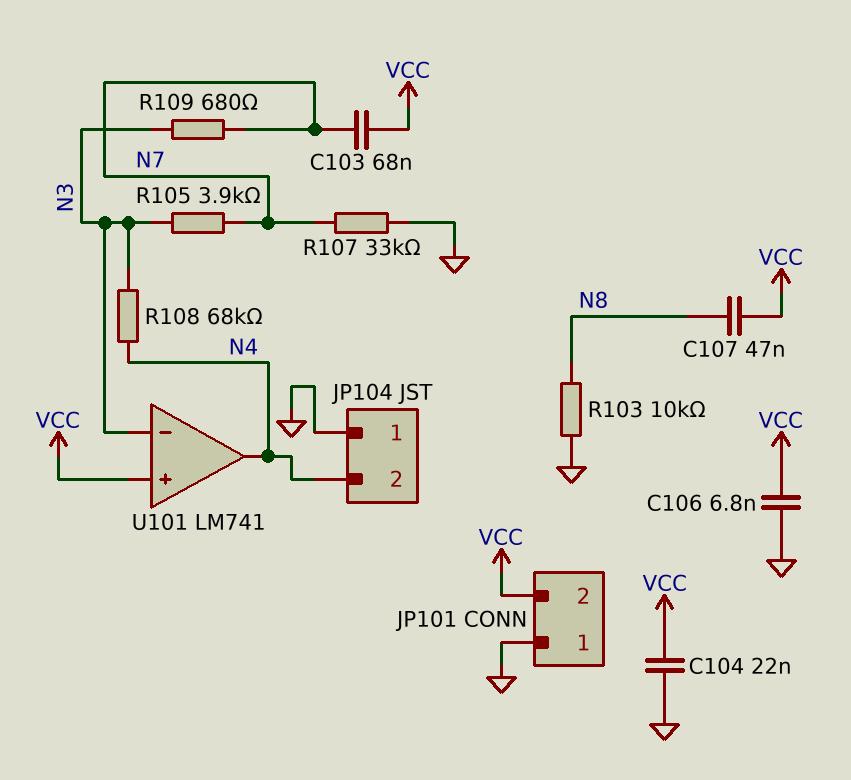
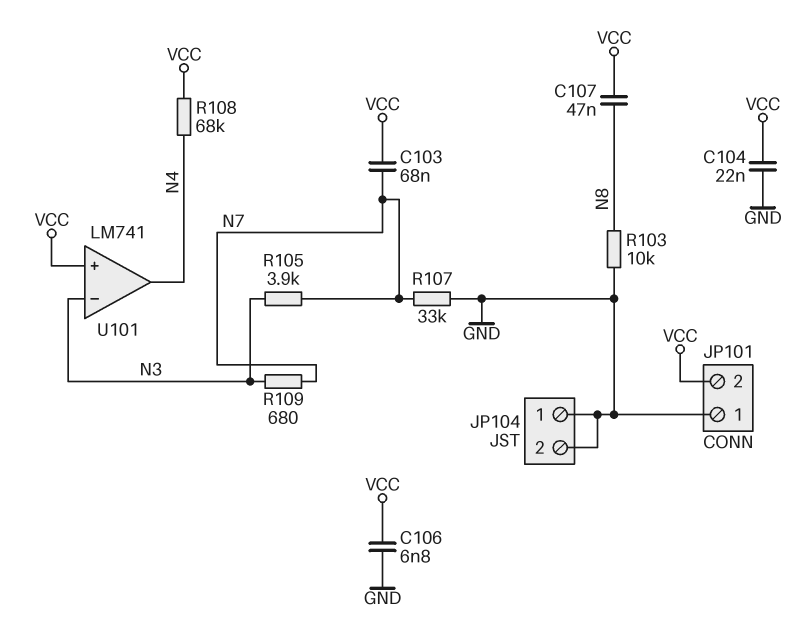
JP104 pin 2: N4 -> GND
R108: 68k (N3, N4) -> 68k (N4, VCC)

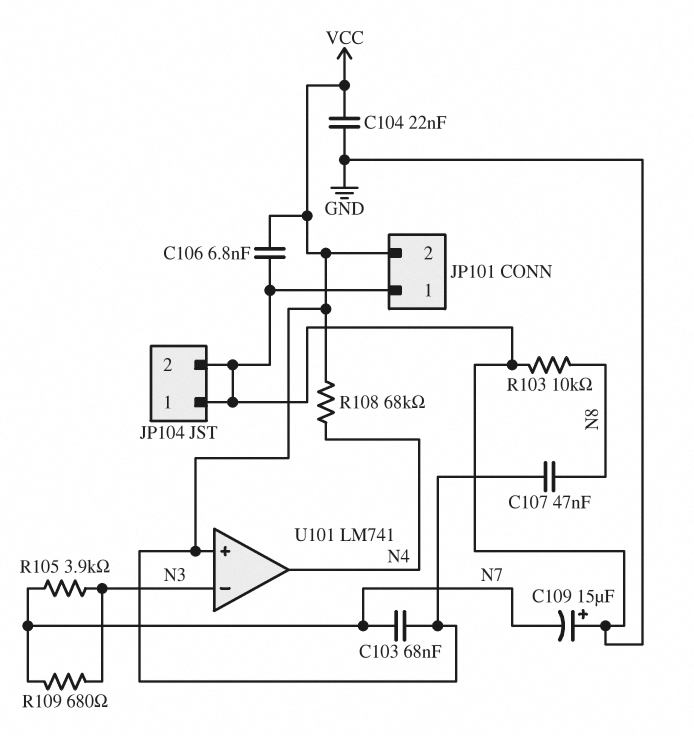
C109: none -> 15uF (plus GND, minus N7)
R107: 33k (GND, N7) -> none

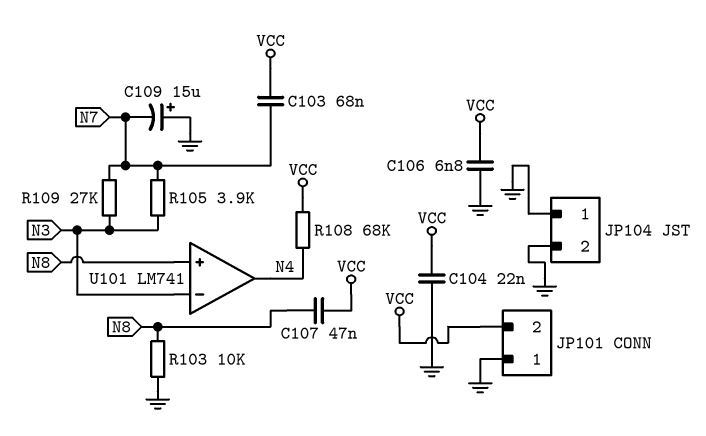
R109: 680 (N3, N7) -> 27k (N3, N7)
U101 pin in+: VCC -> N8

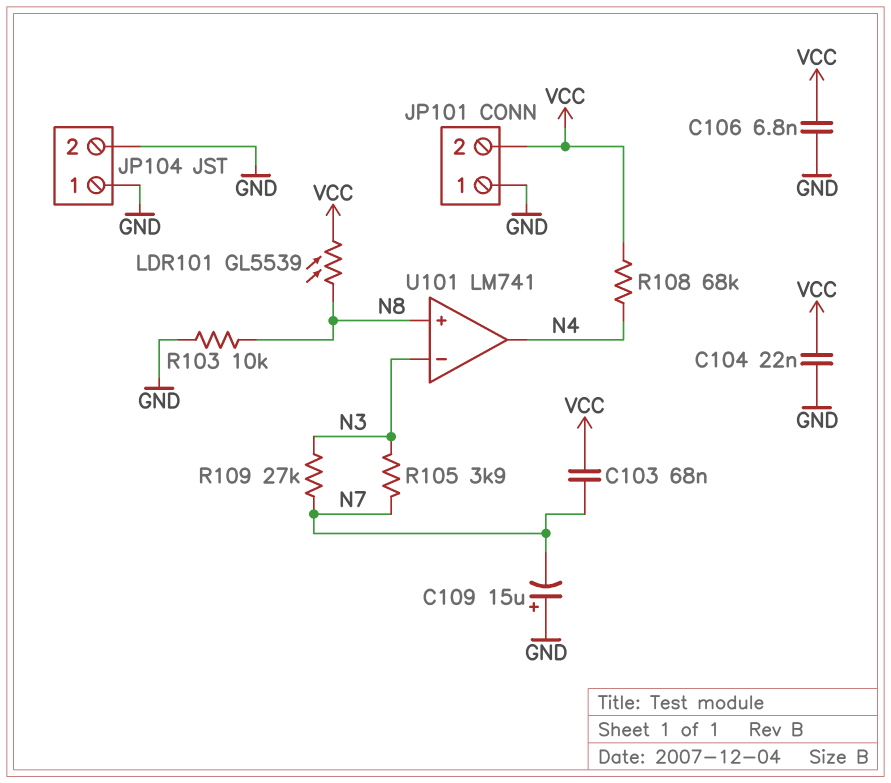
C107: 47nF (N8, VCC) -> none
LDR101: none -> GL5539 (N8, VCC)

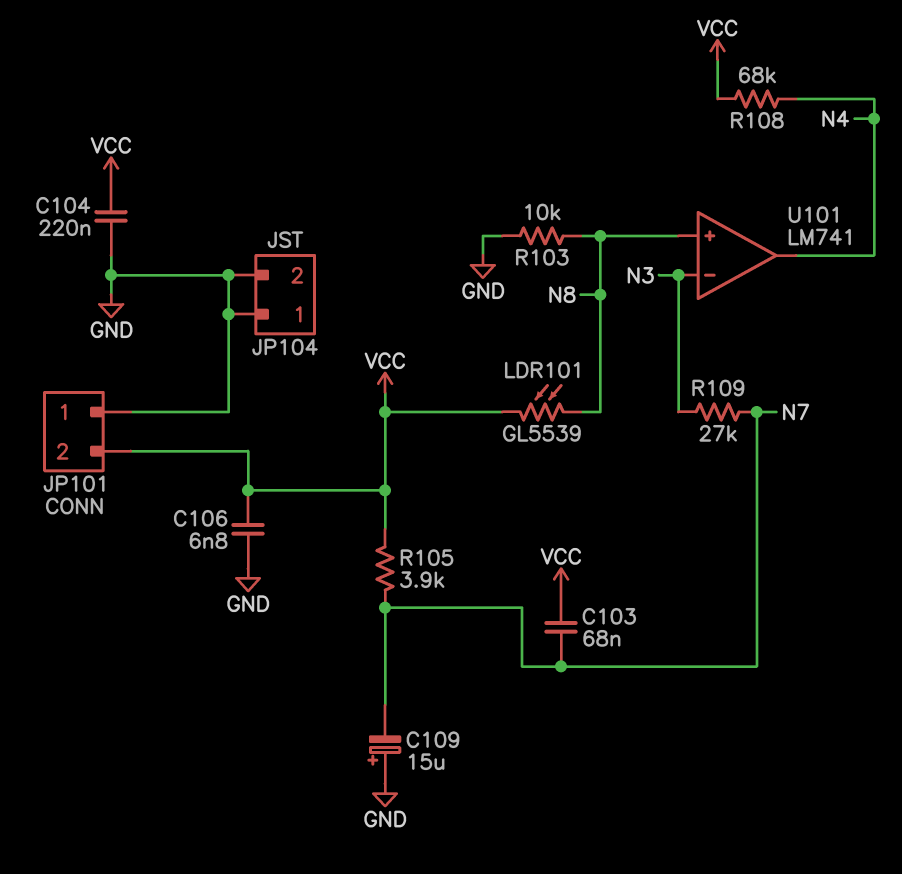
C104: 22nF (GND, VCC) -> 220nF (GND, VCC)
R105: 3.9k (N3, N7) -> 3.9k (N7, VCC)

